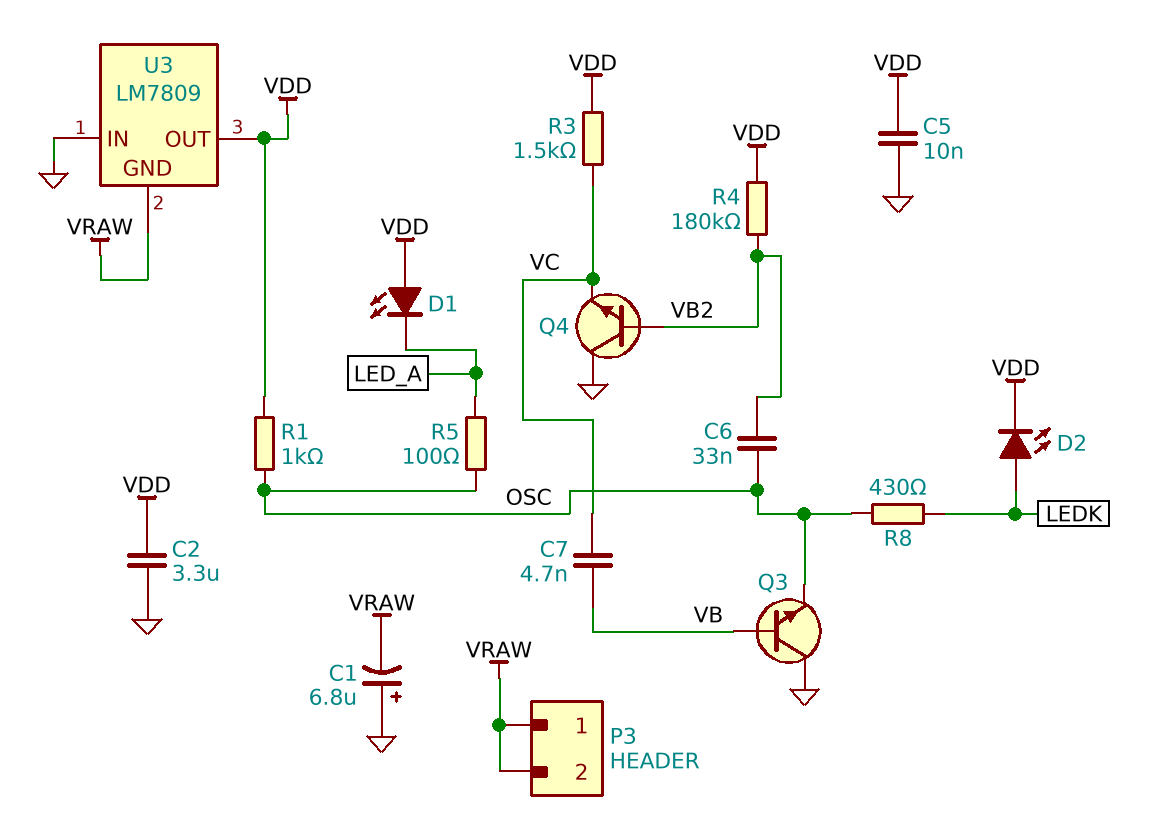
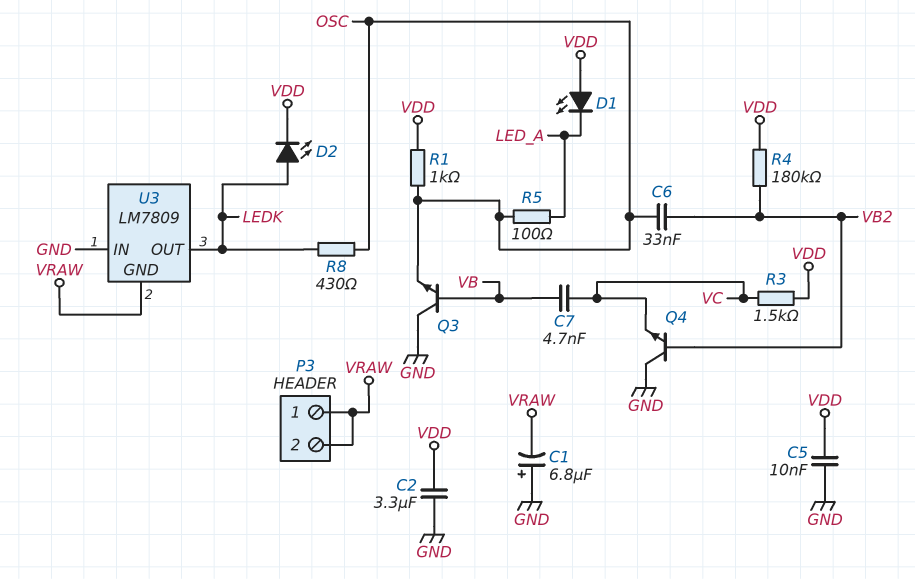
U3 pin OUT: VDD -> LEDK

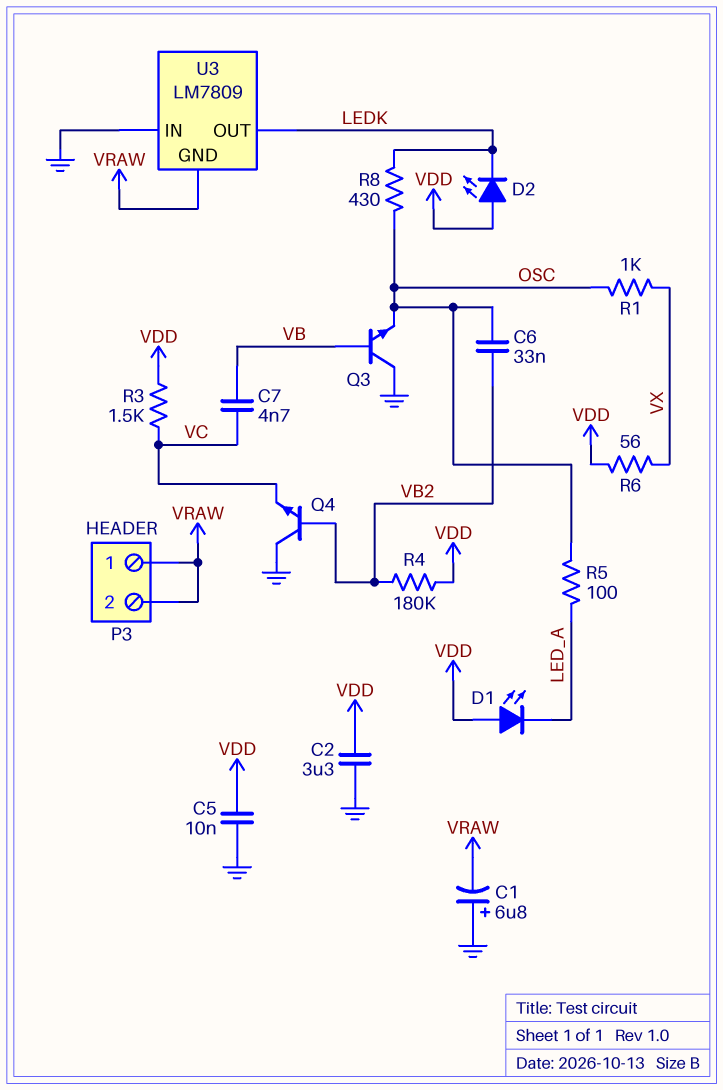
D2: LED (A LEDK, K VDD) -> LED (A VDD, K LEDK)
R1: 1k (OSC, VDD) -> 1k (OSC, VX)
R6: none -> 56 (VDD, VX)

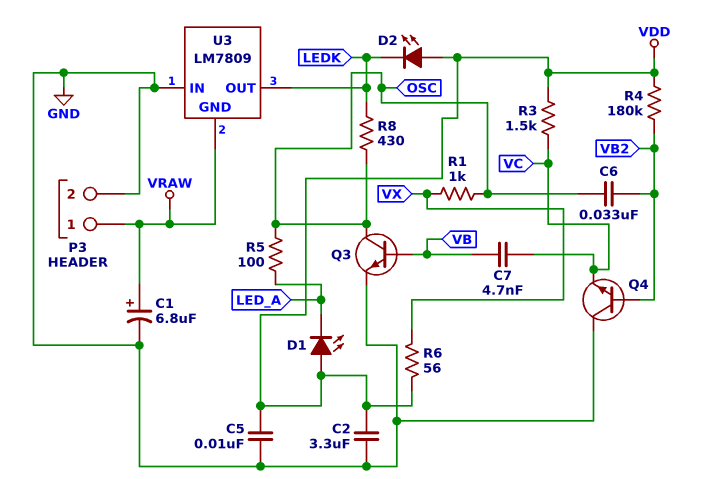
C1: 6.8uF (plus GND, minus VRAW) -> 6.8uF (plus VRAW, minus GND)
P3 pin 2: VRAW -> GND
Q3: NPN (B VB, C GND, E OSC) -> NPN (B VB, C OSC, E GND)

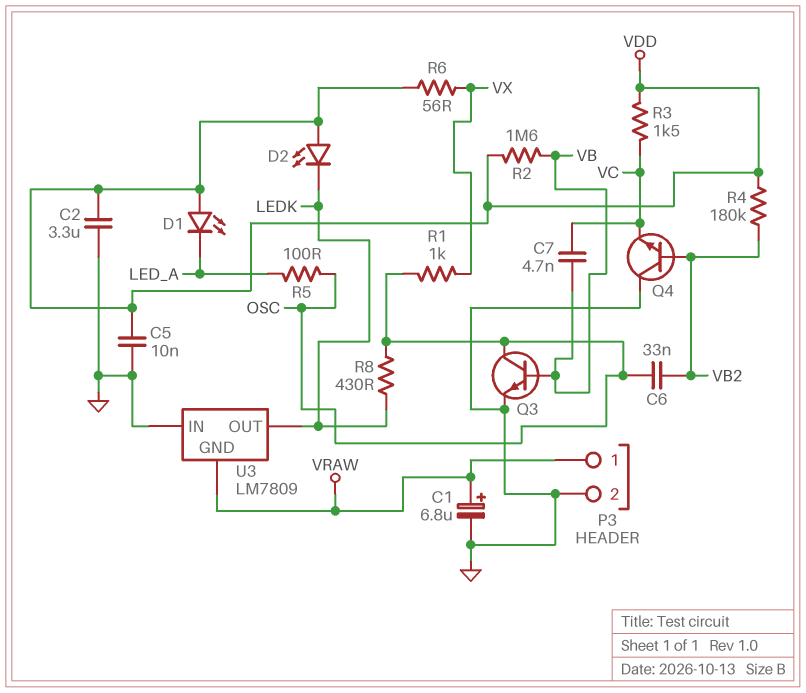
R2: none -> 1.6M (VB, VDD)

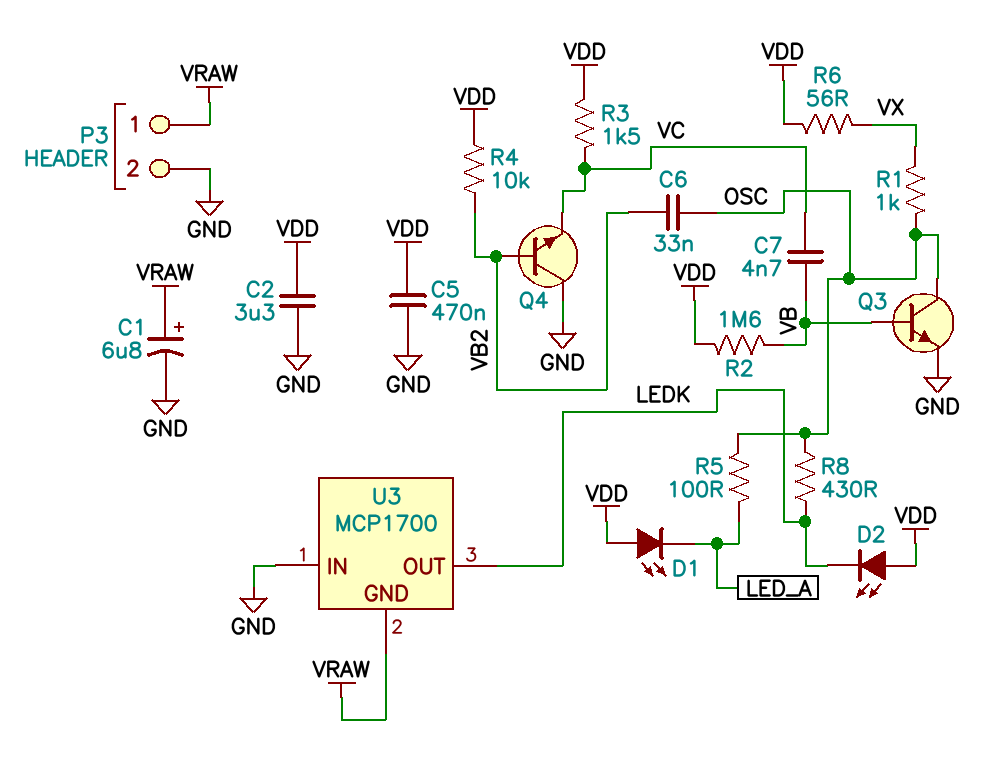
C5: 10nF (GND, VDD) -> 470nF (GND, VDD)
R4: 180k (VB2, VDD) -> 10k (VB2, VDD)
U3: LM7809 -> MCP1700

